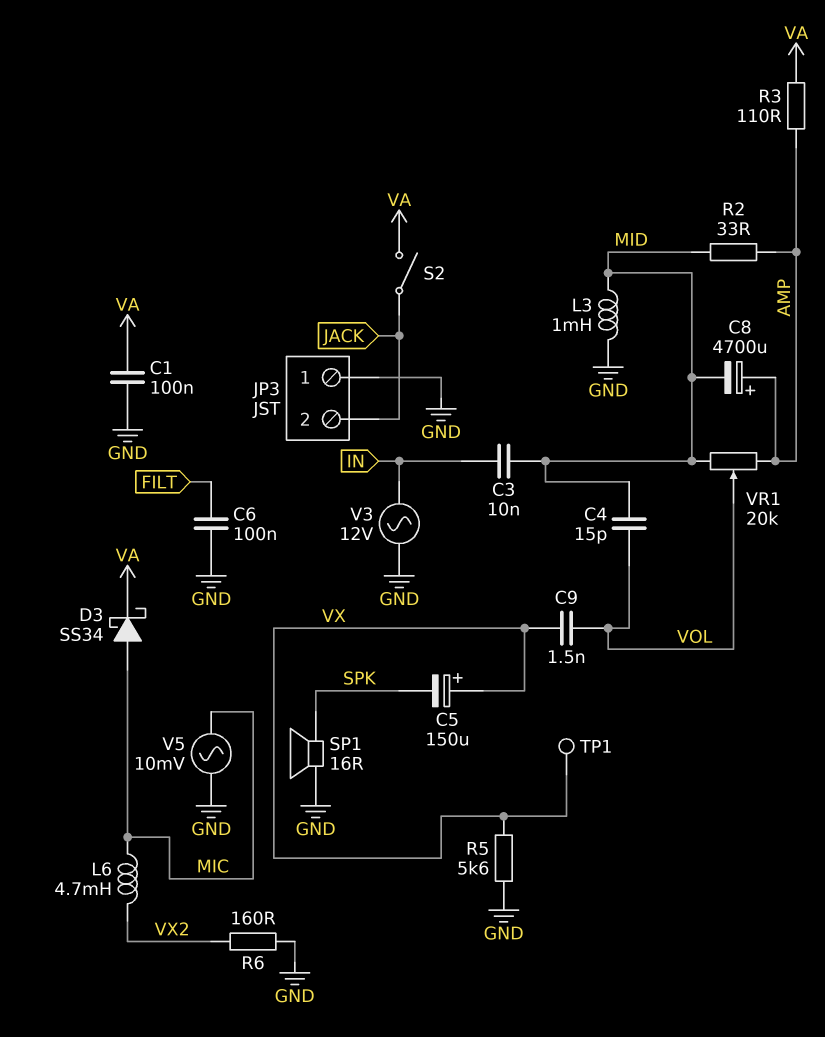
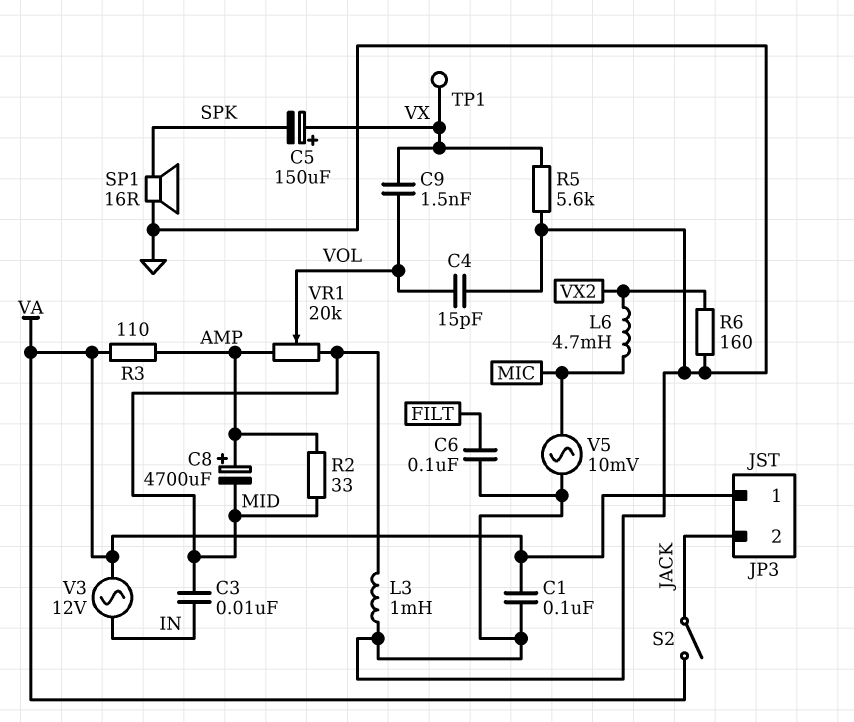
C4: 15pF (MID, VOL) -> 15pF (GND, VOL)
D3: schottky SS34 (A MIC, K VA) -> none
JP3 pin 1: GND -> VA
V3: AC 12V (GND, IN) -> AC 12V (IN, VA)

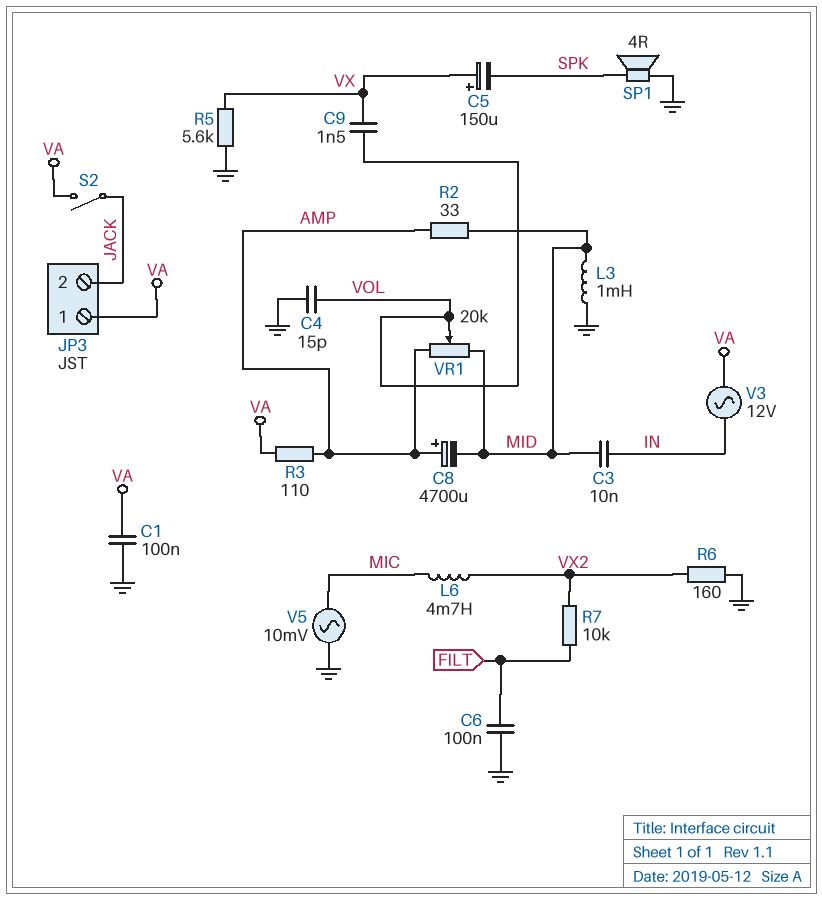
R7: none -> 10k (FILT, VX2)
SP1: speaker 16R (GND, SPK) -> speaker 4R (GND, SPK)
TP1: test point (VX) -> none

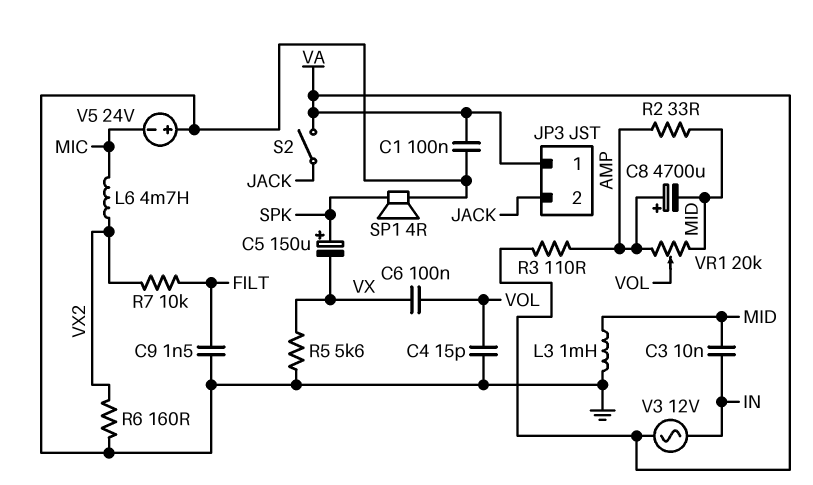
C5: 150uF (plus VX, minus SPK) -> 150uF (plus SPK, minus VX)
C6: 100nF (FILT, GND) -> 100nF (VOL, VX)
C9: 1.5nF (VOL, VX) -> 1.5nF (FILT, GND)
V5: AC 10mV (GND, MIC) -> 24V (plus GND, minus MIC)

